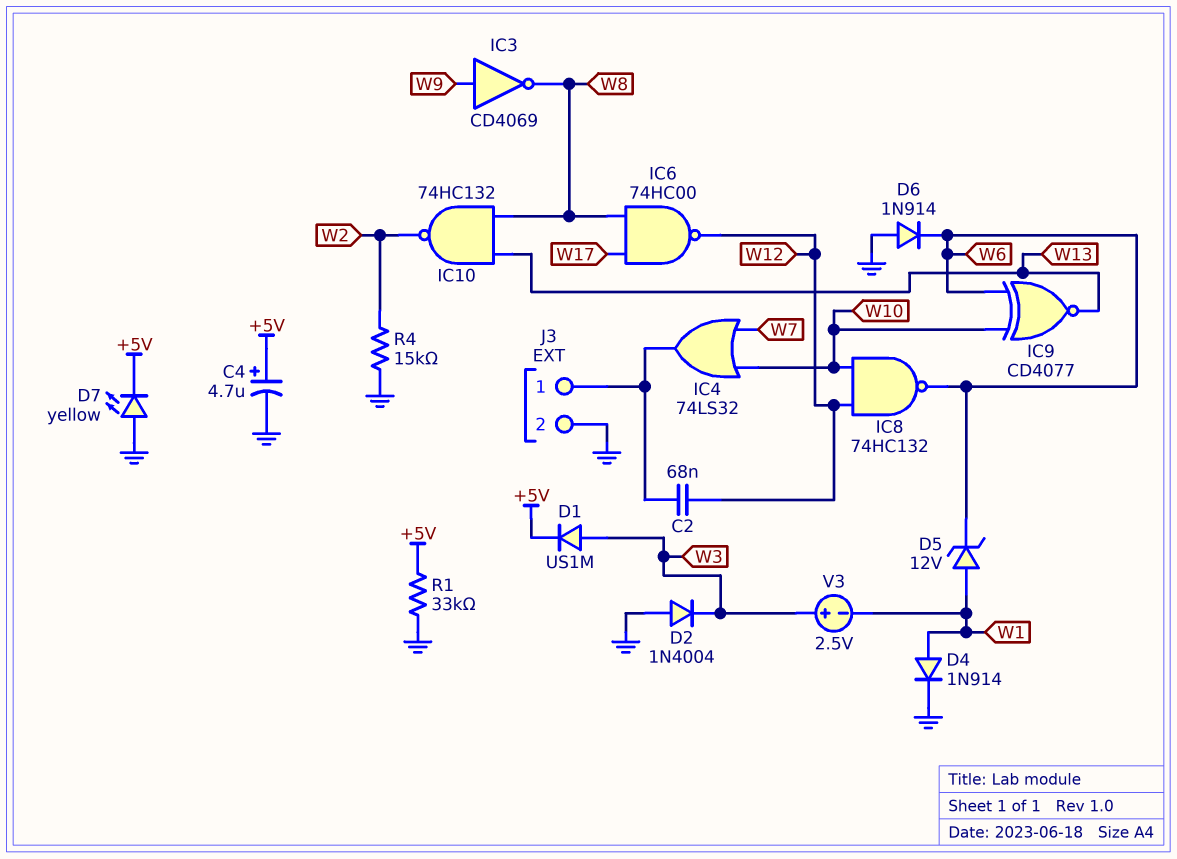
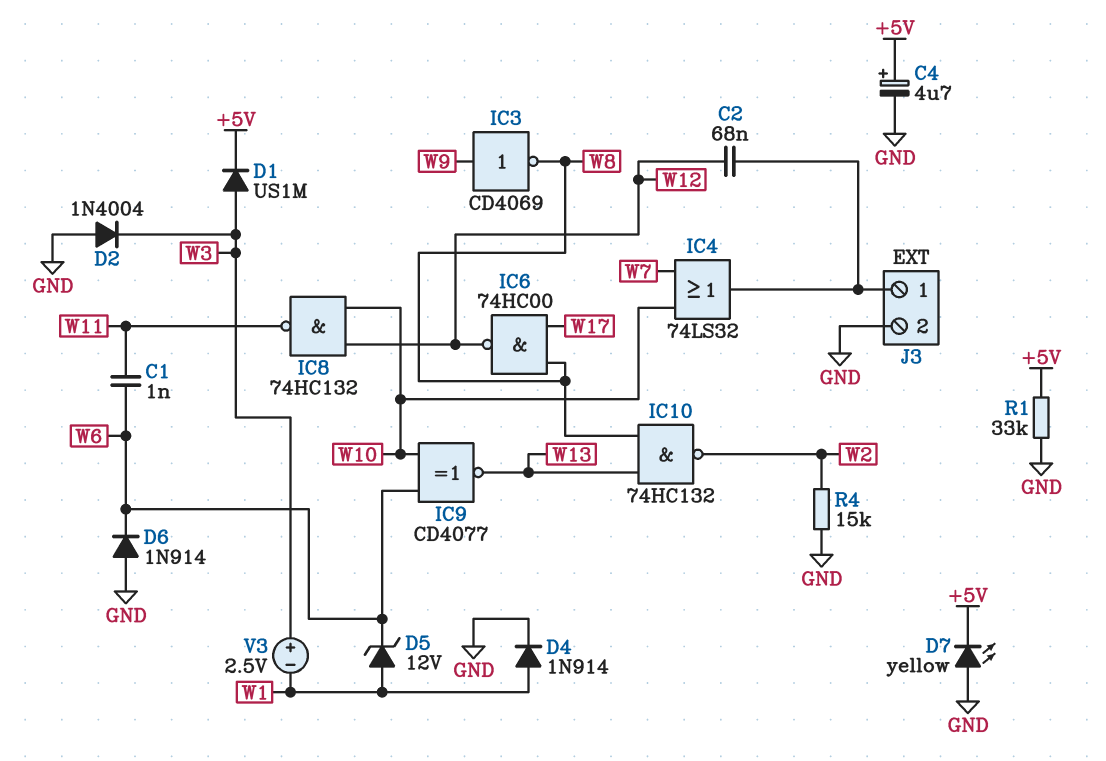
C1: none -> 1nF (W6, W11)
IC8: NAND 74HC132 (in W10, in W12, out W6) -> NAND 74HC132 (in W10, in W12, out W11)

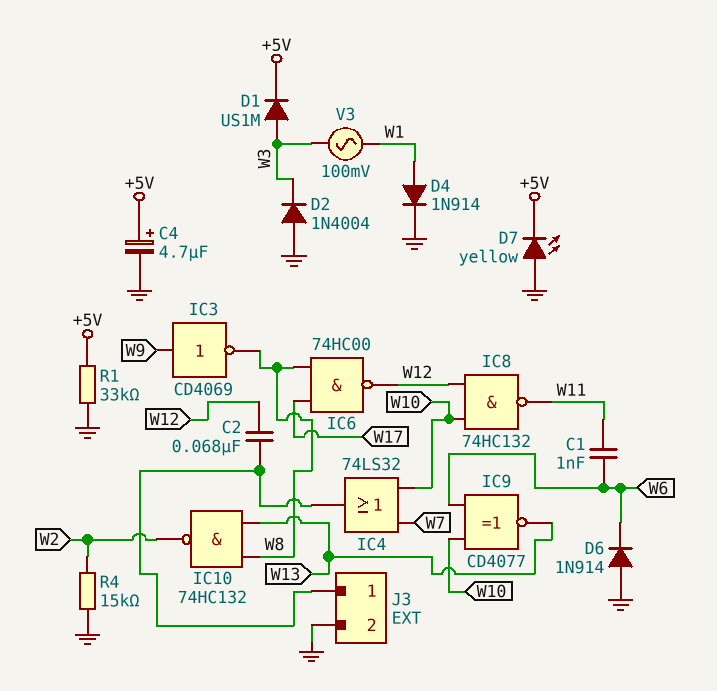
D5: zener 12V (A W1, K W6) -> none
V3: 2.5V (plus W3, minus W1) -> AC 100mV (W1, W3)

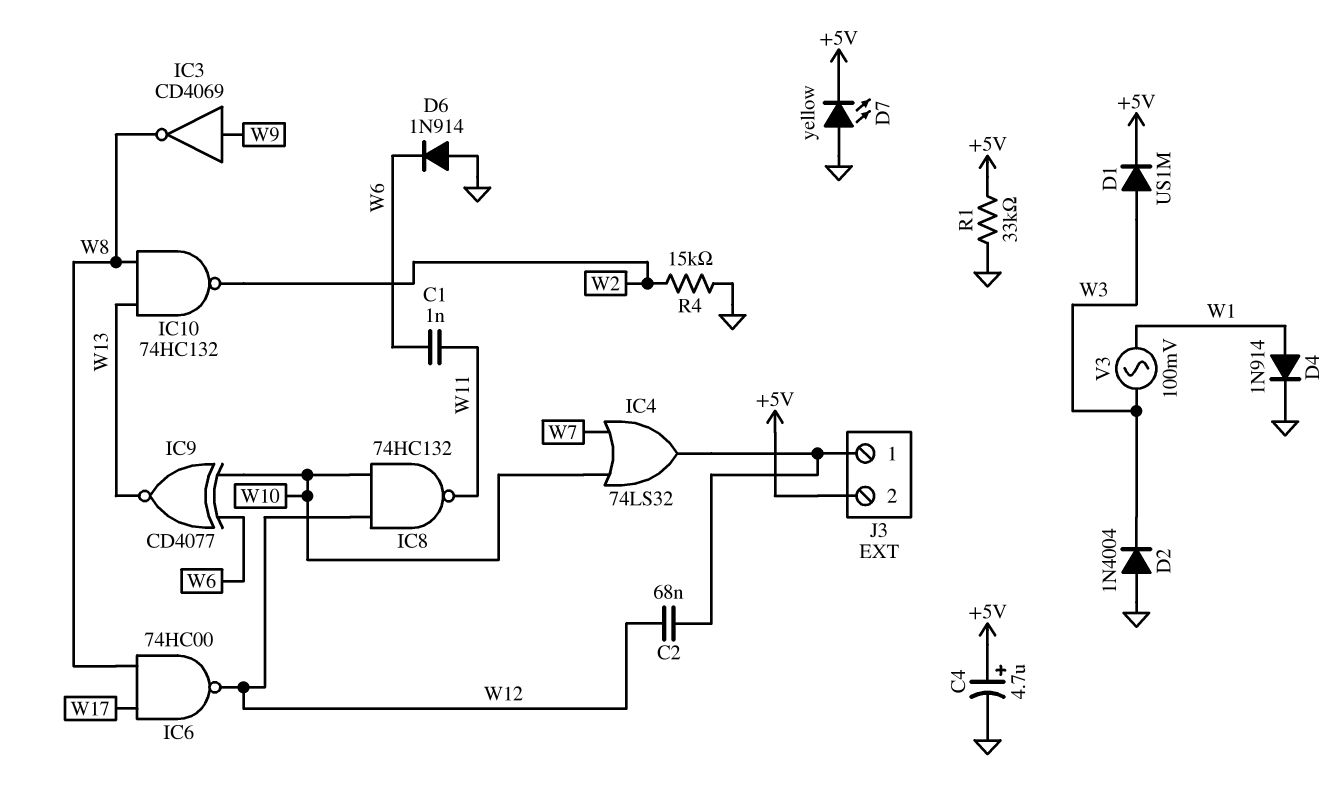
J3 pin 2: GND -> +5V

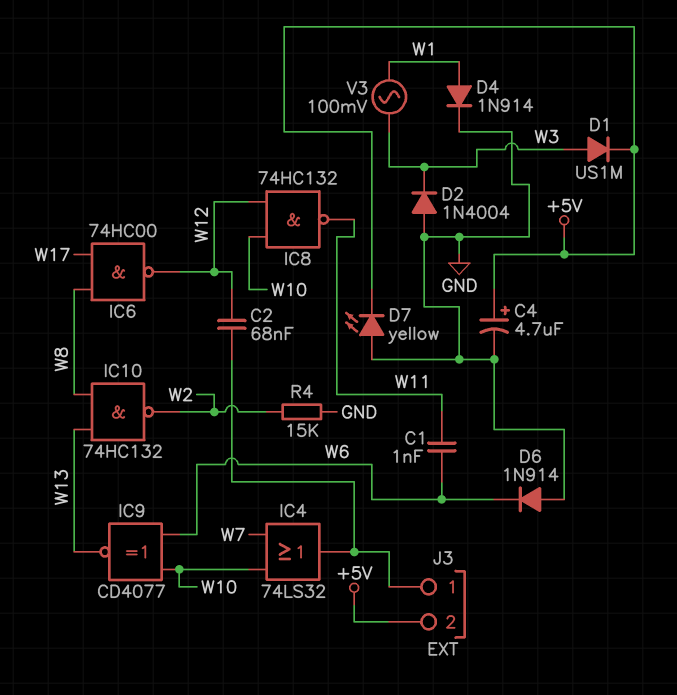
IC3: NOT CD4069 (in W9, out W8) -> none
R1: 33k (+5V, GND) -> none

